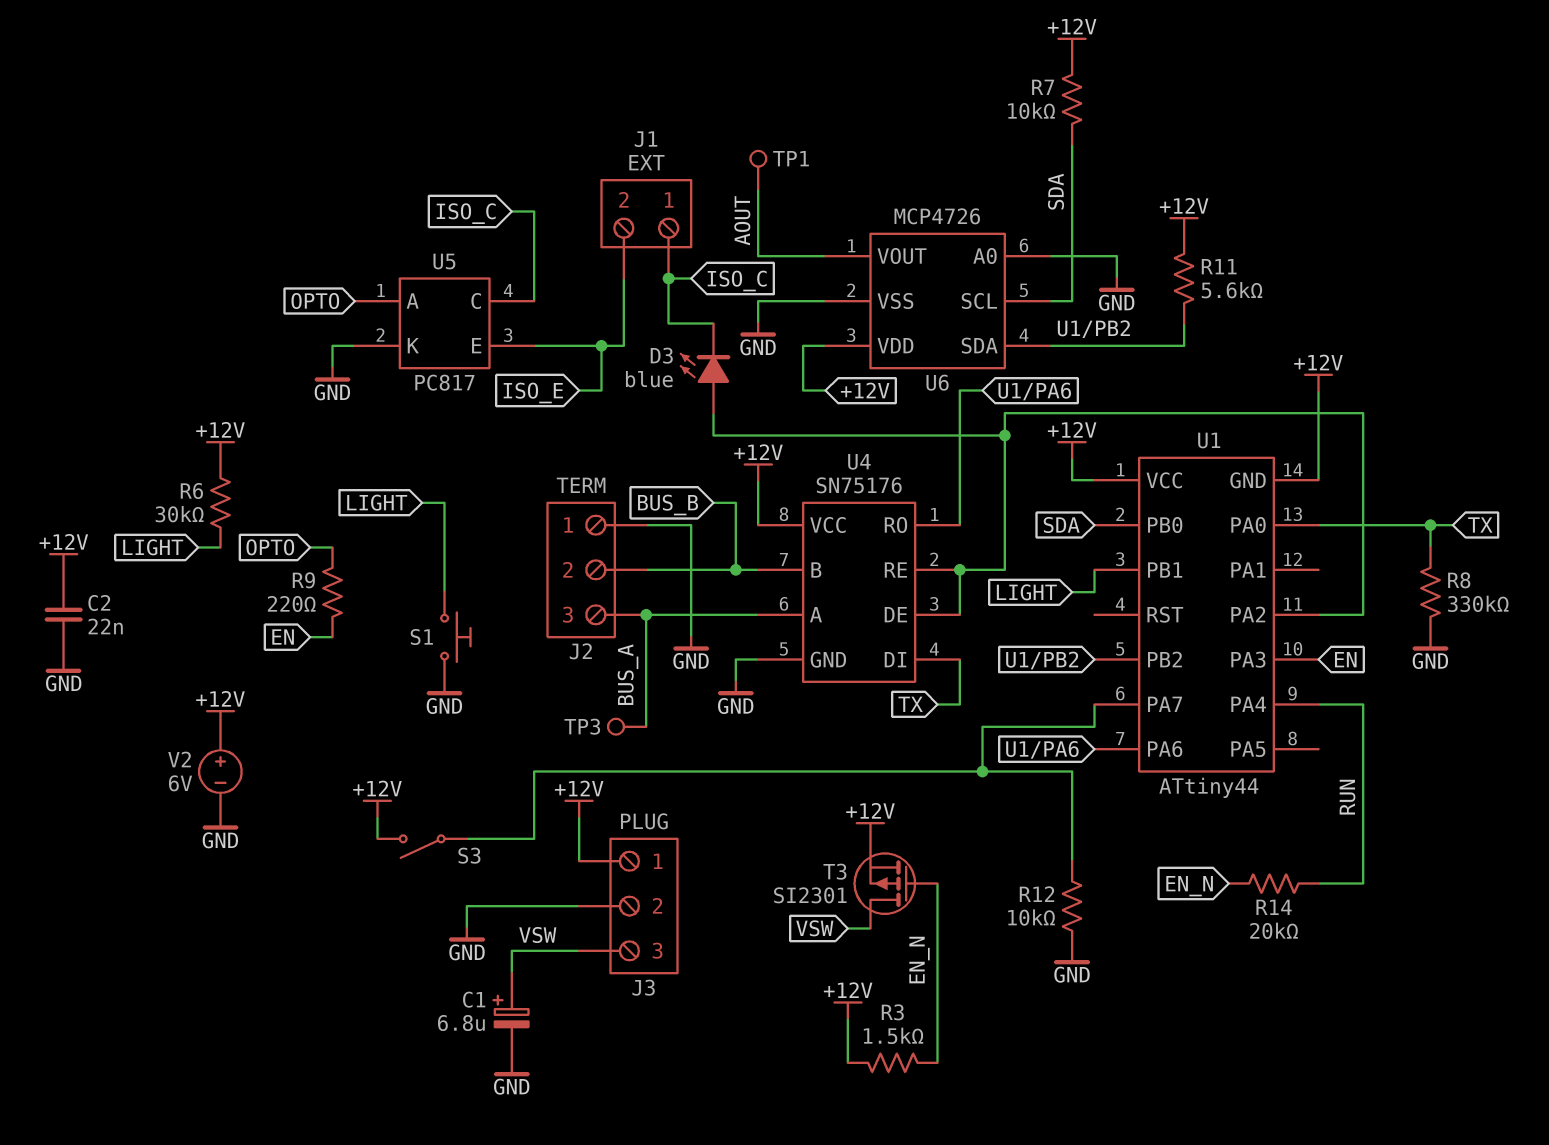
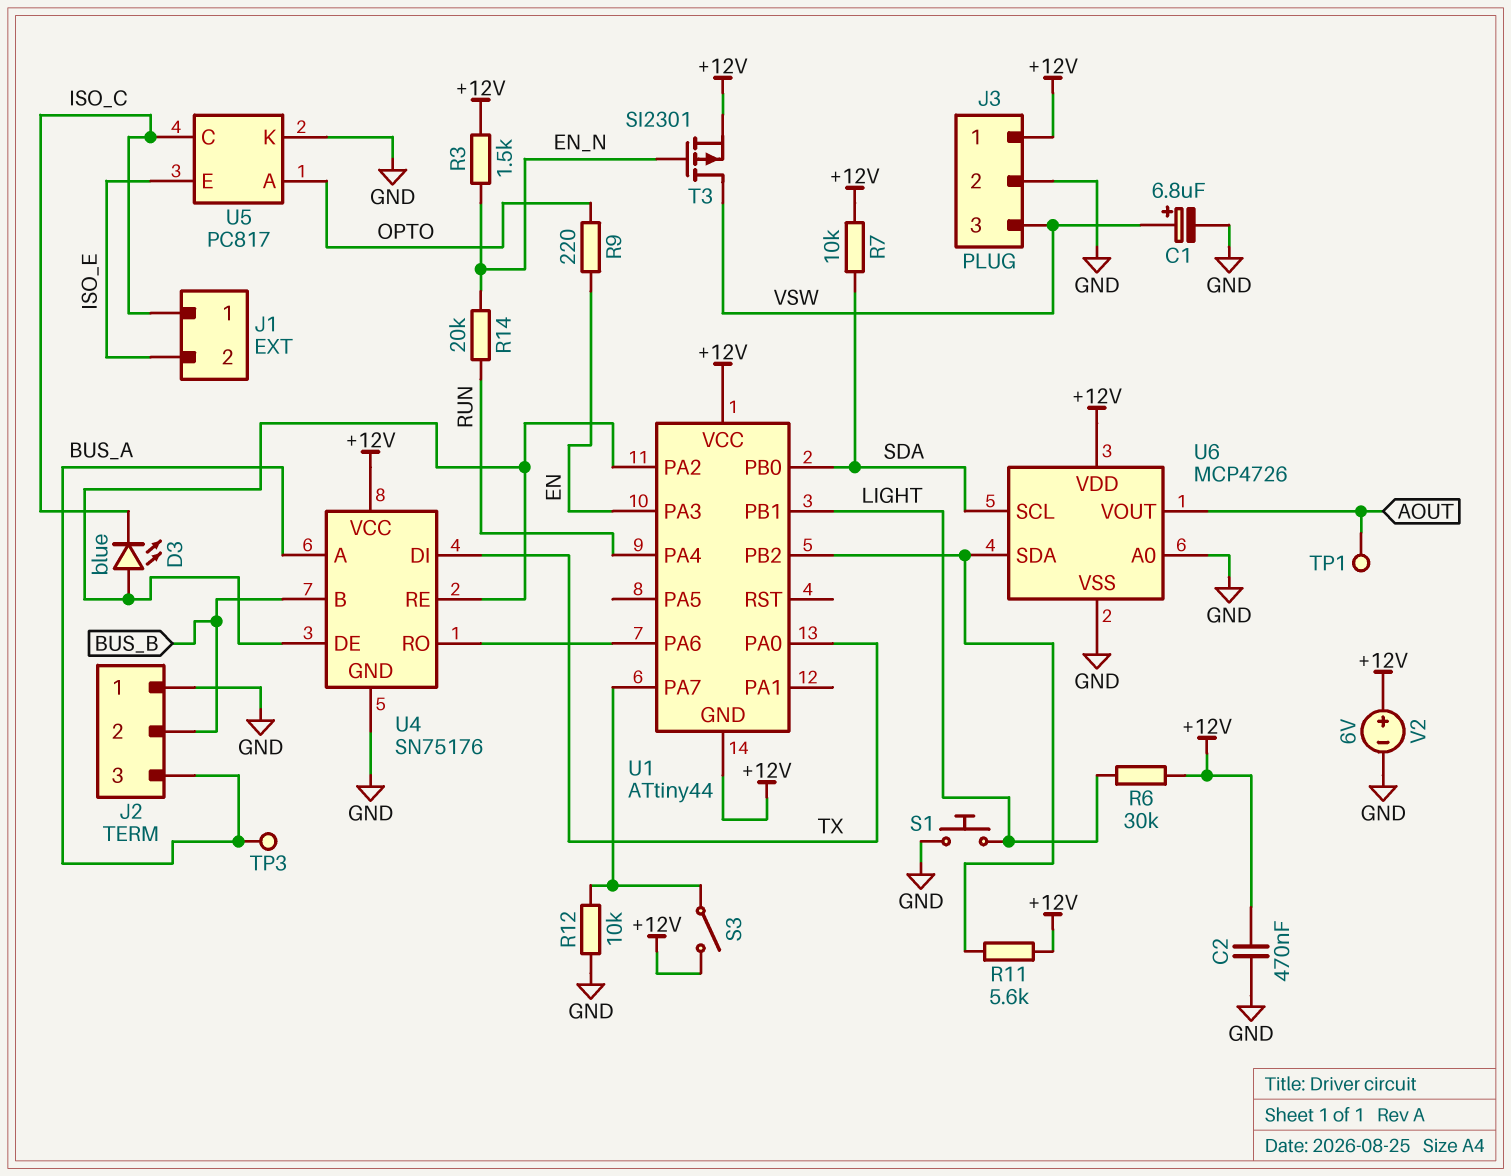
C2: 22nF (+12V, GND) -> 470nF (+12V, GND)
R8: 330k (GND, TX) -> none

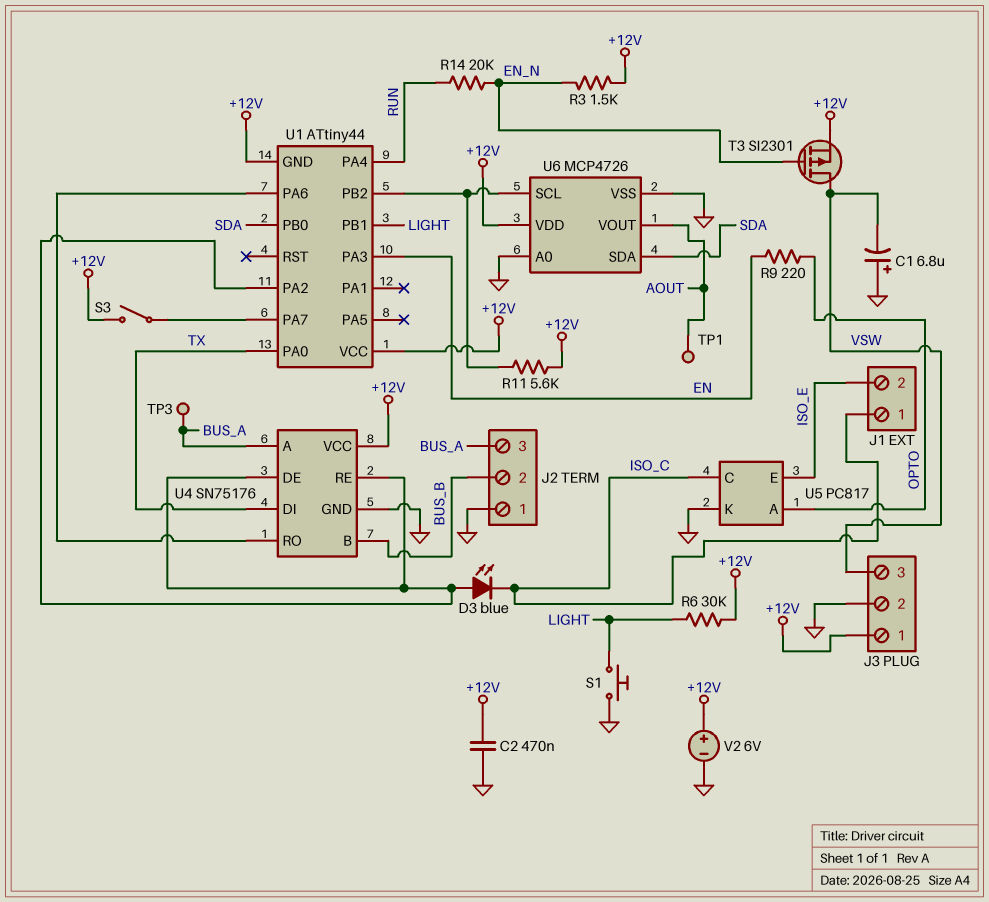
C1: 6.8uF (plus VSW, minus GND) -> 6.8uF (plus GND, minus VSW)
R7: 10k (+12V, SDA) -> none
R12: 10k (GND, U1/PA7) -> none
U6 pin SCL: SDA -> U1/PB2
U6 pin SDA: U1/PB2 -> SDA

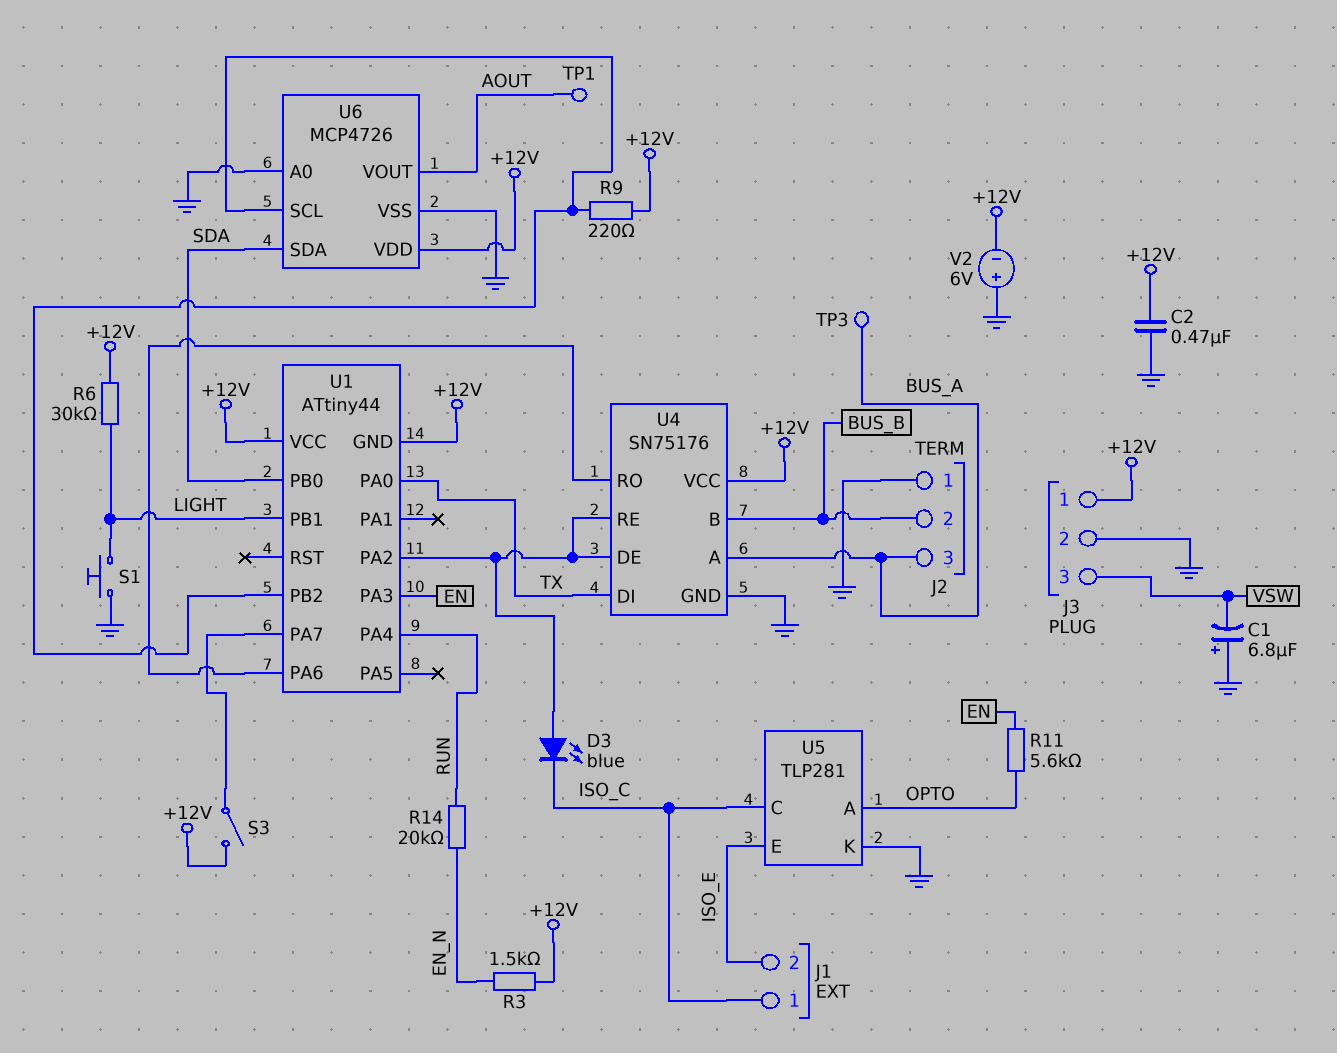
R9: 220 (EN, OPTO) -> 220 (+12V, U1/PB2)
R11: 5.6k (+12V, U1/PB2) -> 5.6k (EN, OPTO)
T3: PMOS SI2301 (G EN_N, D VSW, S +12V) -> none
U5: PC817 -> TLP281
V2: 6V (plus +12V, minus GND) -> 6V (plus GND, minus +12V)

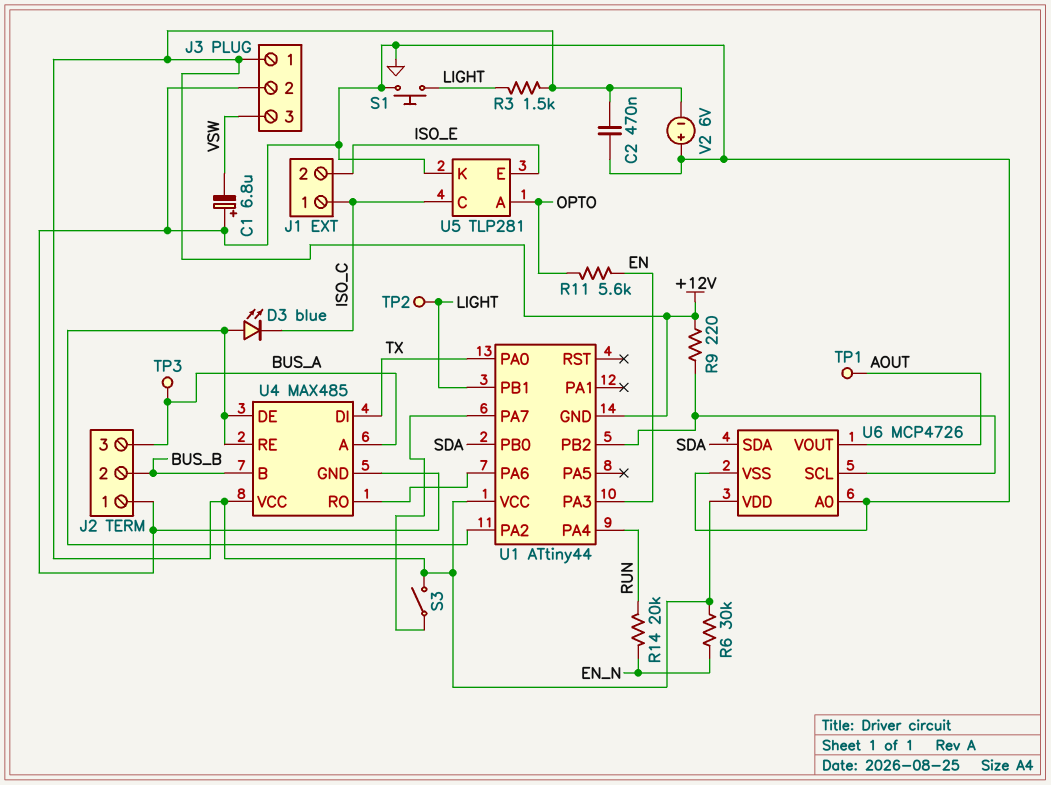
R3: 1.5k (+12V, EN_N) -> 1.5k (+12V, LIGHT)
R6: 30k (+12V, LIGHT) -> 30k (+12V, EN_N)
TP2: none -> test point (LIGHT)
U4: SN75176 -> MAX485

